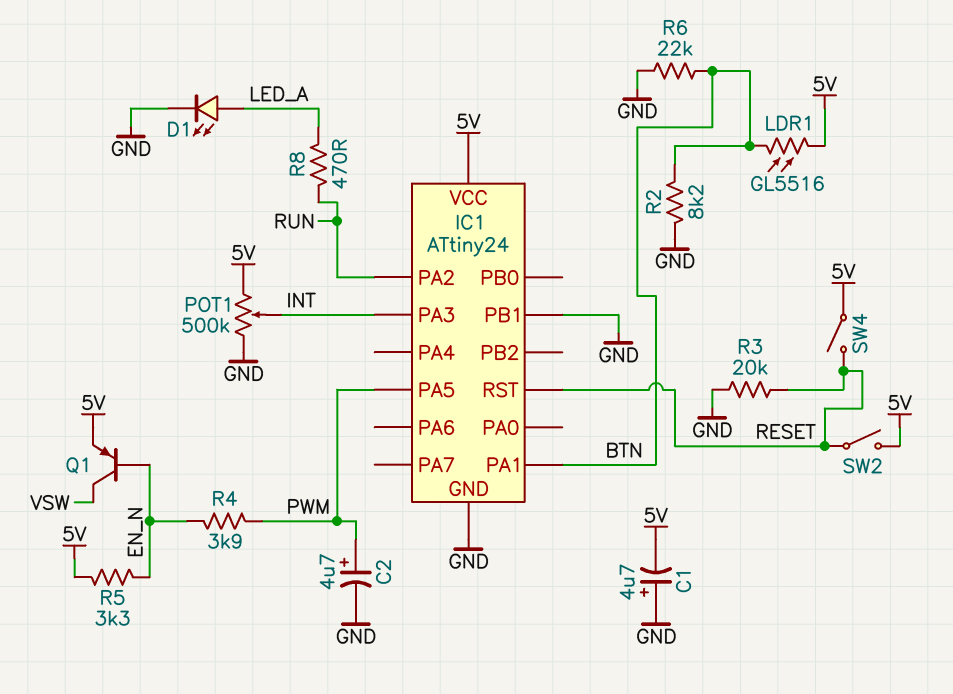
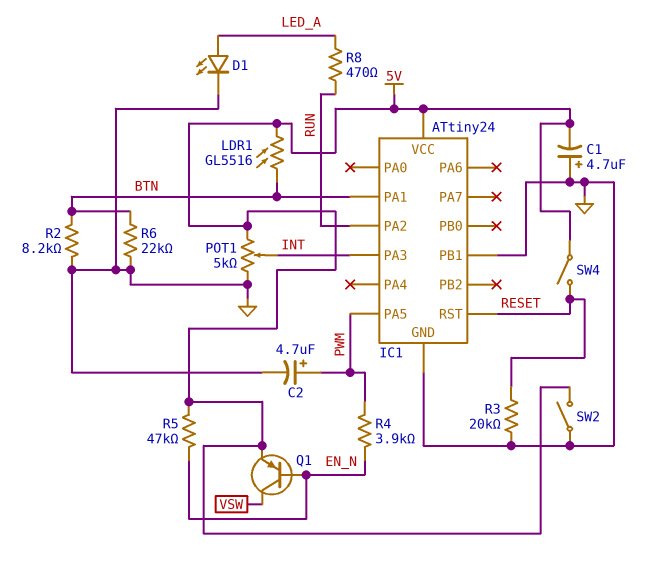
POT1: 500k (5V, GND, wiper INT) -> 5k (5V, GND, wiper INT)
R5: 3.3k (5V, EN_N) -> 47k (5V, EN_N)
SW2: switch (5V, RESET) -> switch (5V, GND)

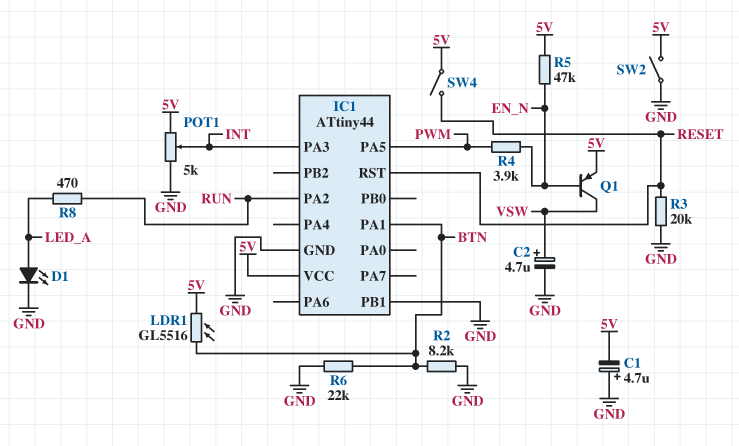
C2: 4.7uF (plus PWM, minus GND) -> 4.7uF (plus VSW, minus GND)
IC1: ATtiny24 -> ATtiny44

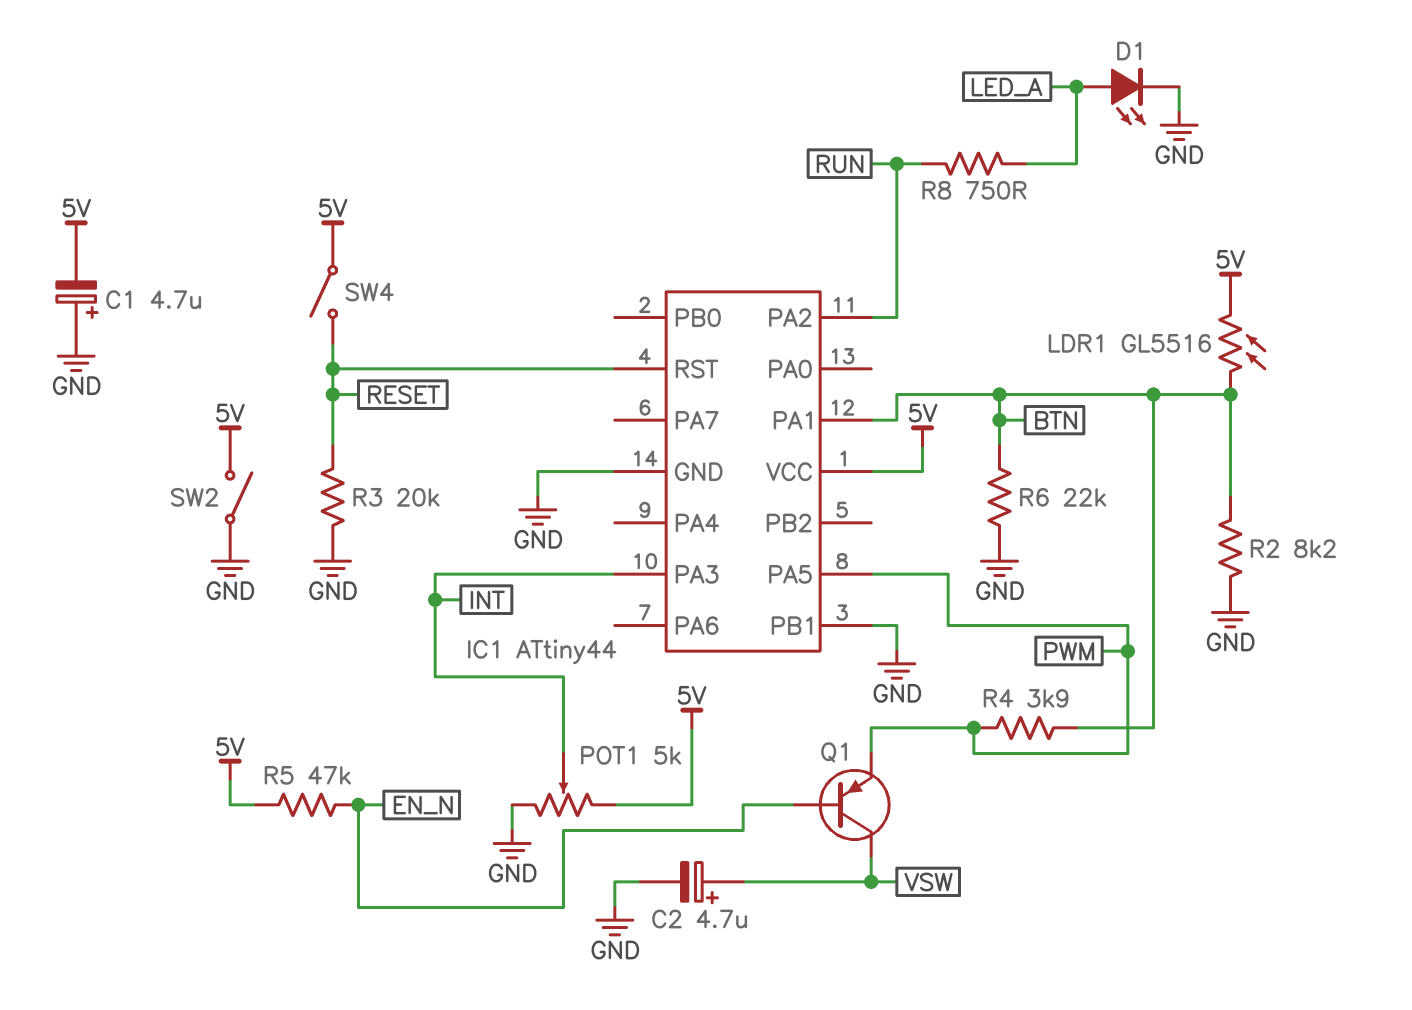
Q1: PNP (B EN_N, C VSW, E 5V) -> PNP (B EN_N, C VSW, E PWM)
R4: 3.9k (EN_N, PWM) -> 3.9k (BTN, PWM)
R8: 470 (LED_A, RUN) -> 750 (LED_A, RUN)

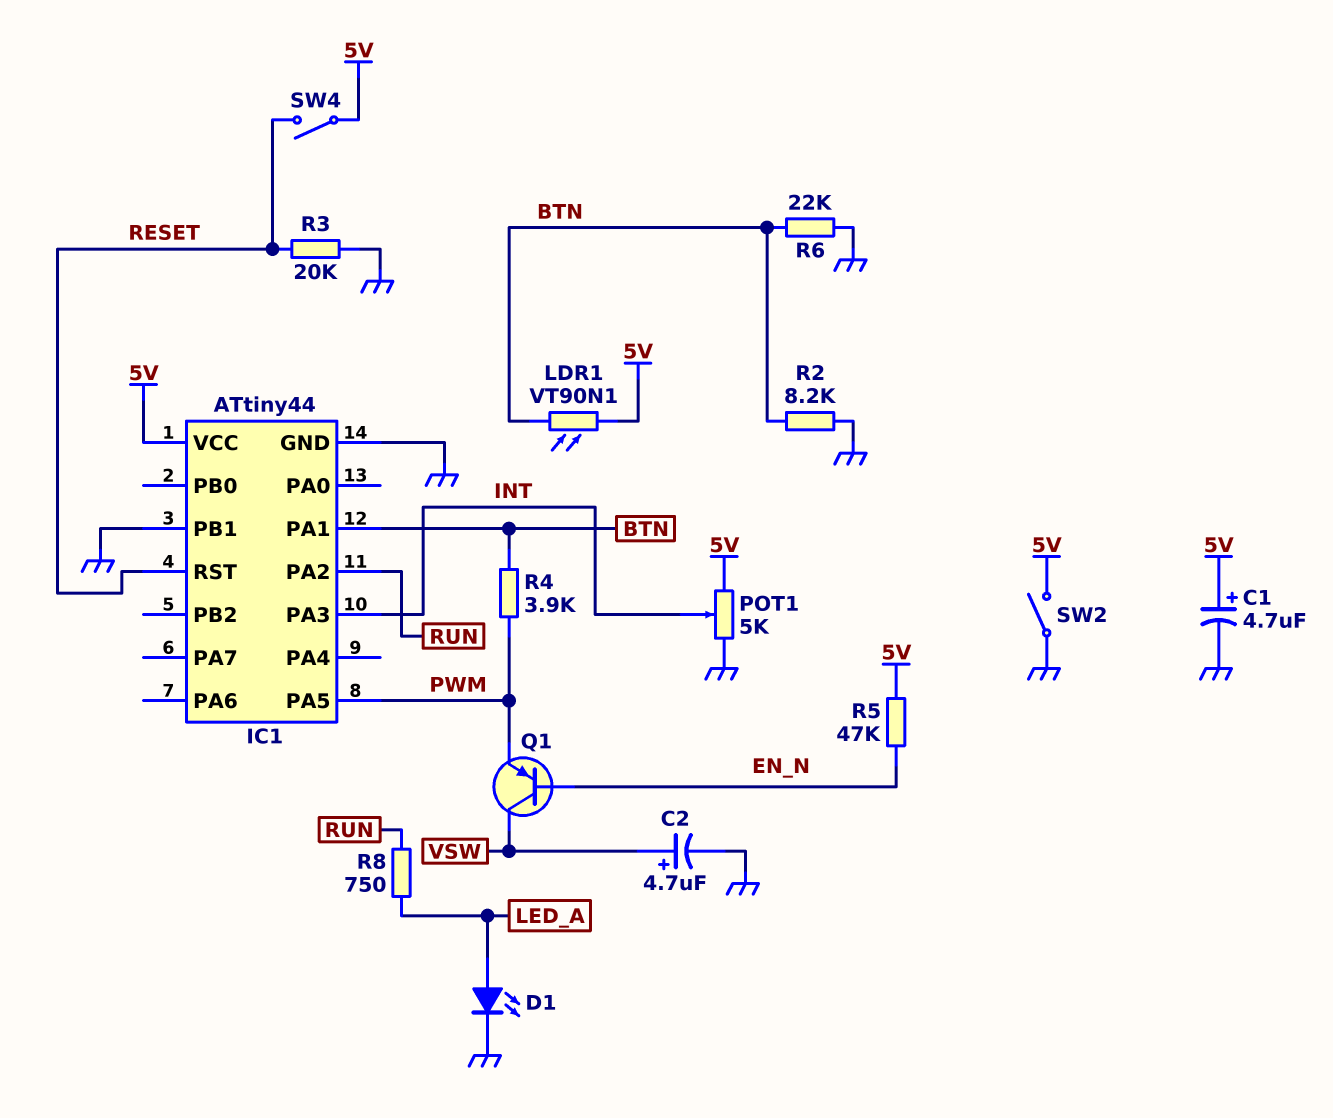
C1: 4.7uF (plus GND, minus 5V) -> 4.7uF (plus 5V, minus GND)
LDR1: GL5516 (5V, BTN) -> VT90N1 (5V, BTN)

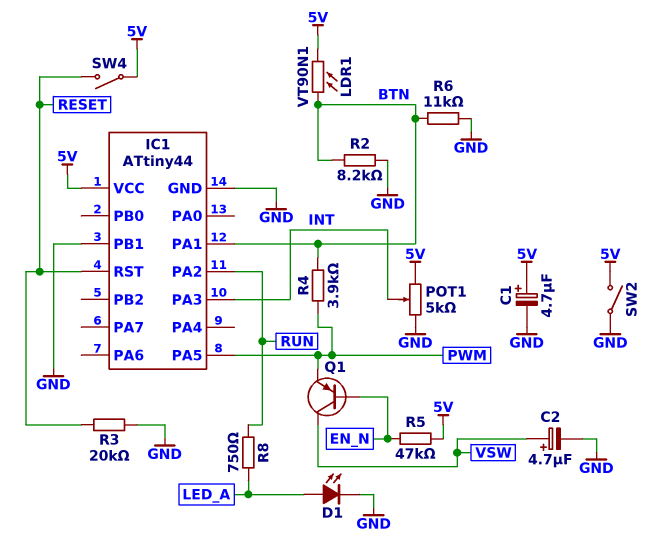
R6: 22k (BTN, GND) -> 11k (BTN, GND)

